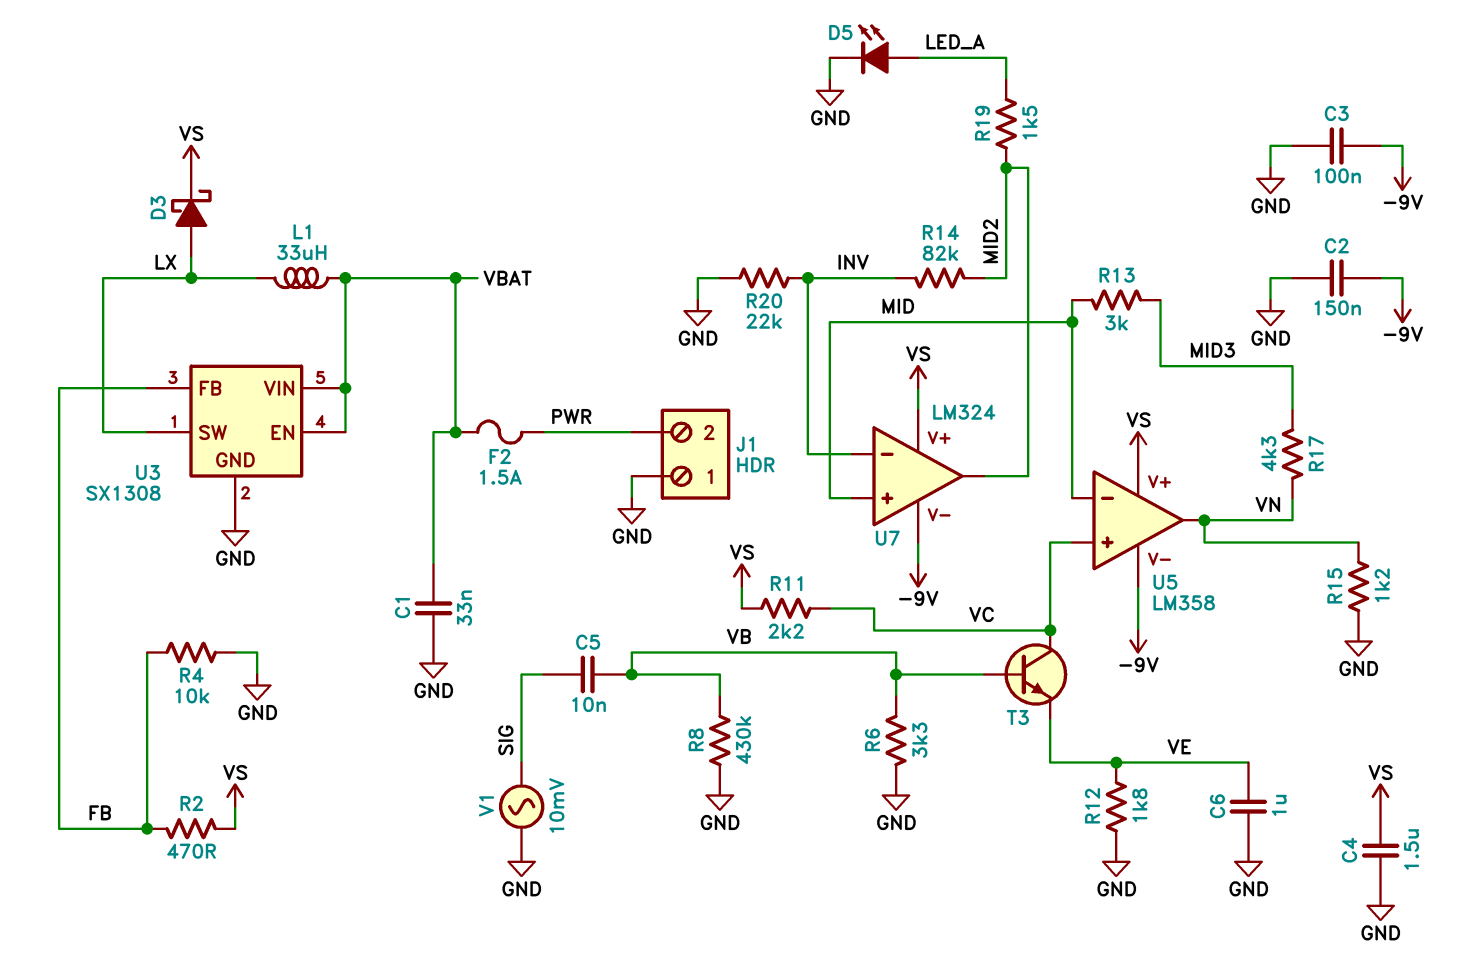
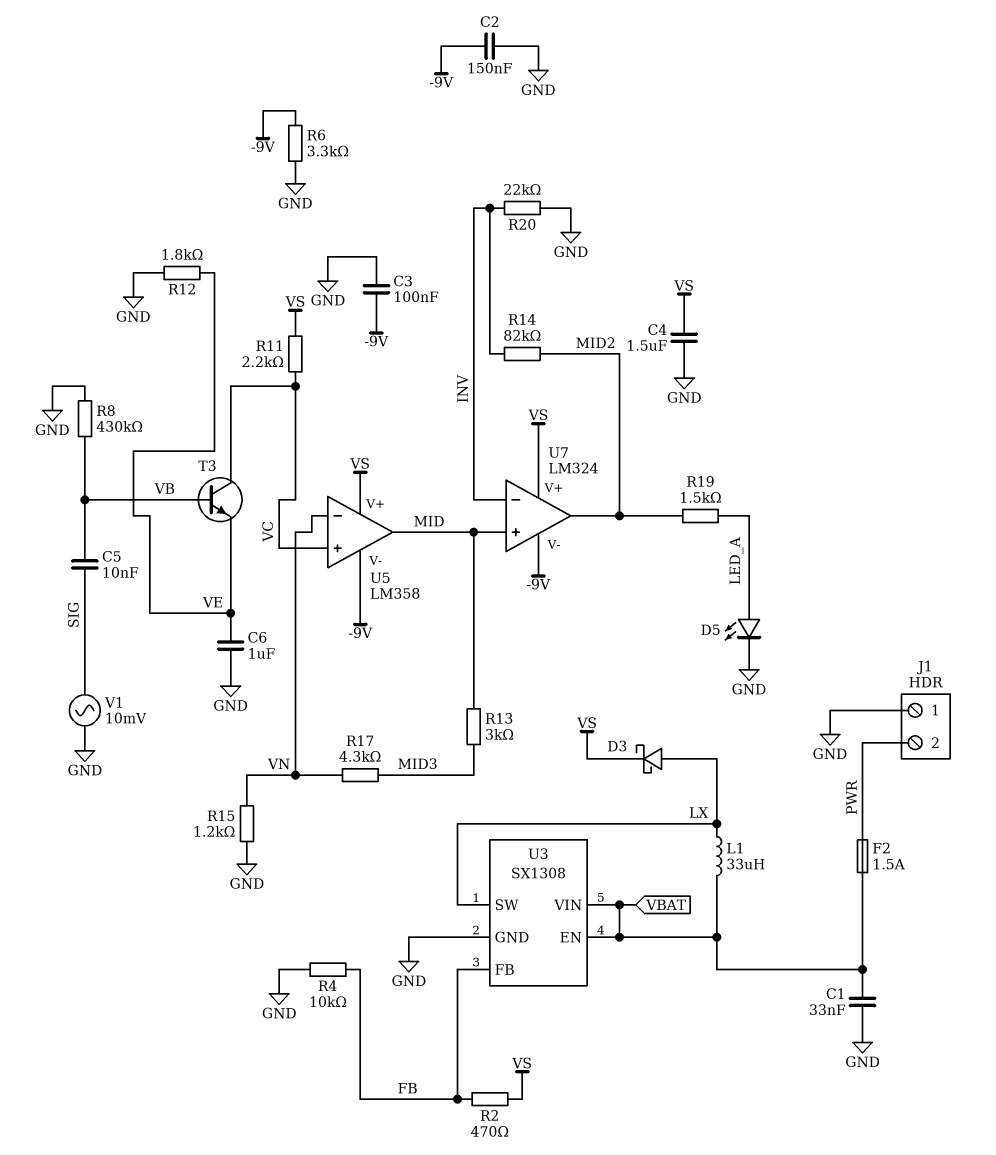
R6: 3.3k (GND, VB) -> 3.3k (-9V, GND)
U5 pin in-: MID -> VN
U5 pin out: VN -> MID

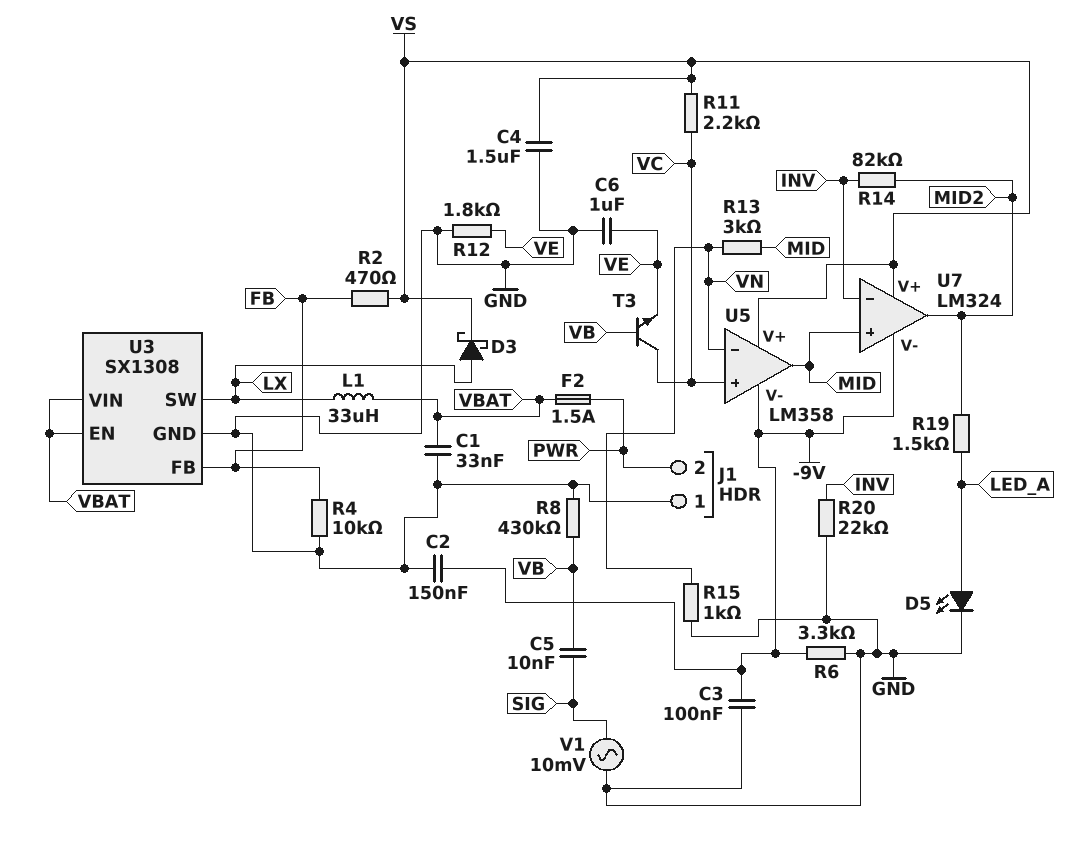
R13: 3k (MID, MID3) -> 3k (MID, VN)
R15: 1.2k (GND, VN) -> 1k (GND, VN)
R17: 4.3k (MID3, VN) -> none

